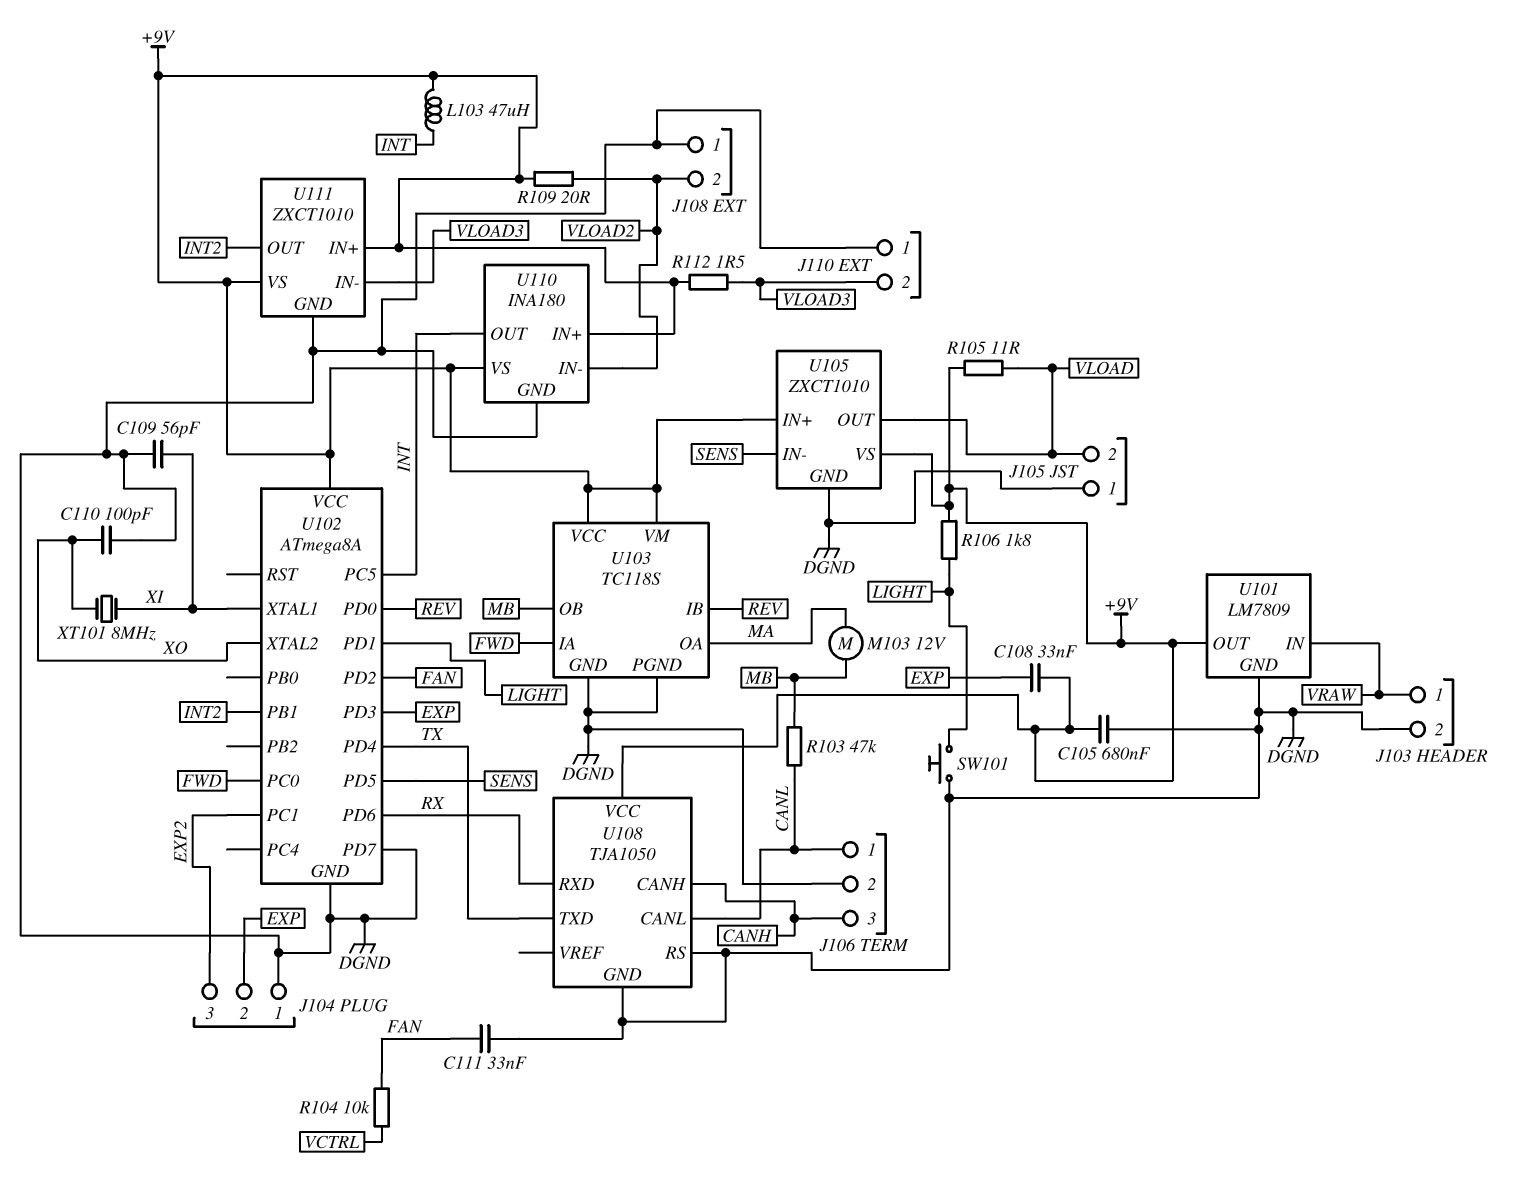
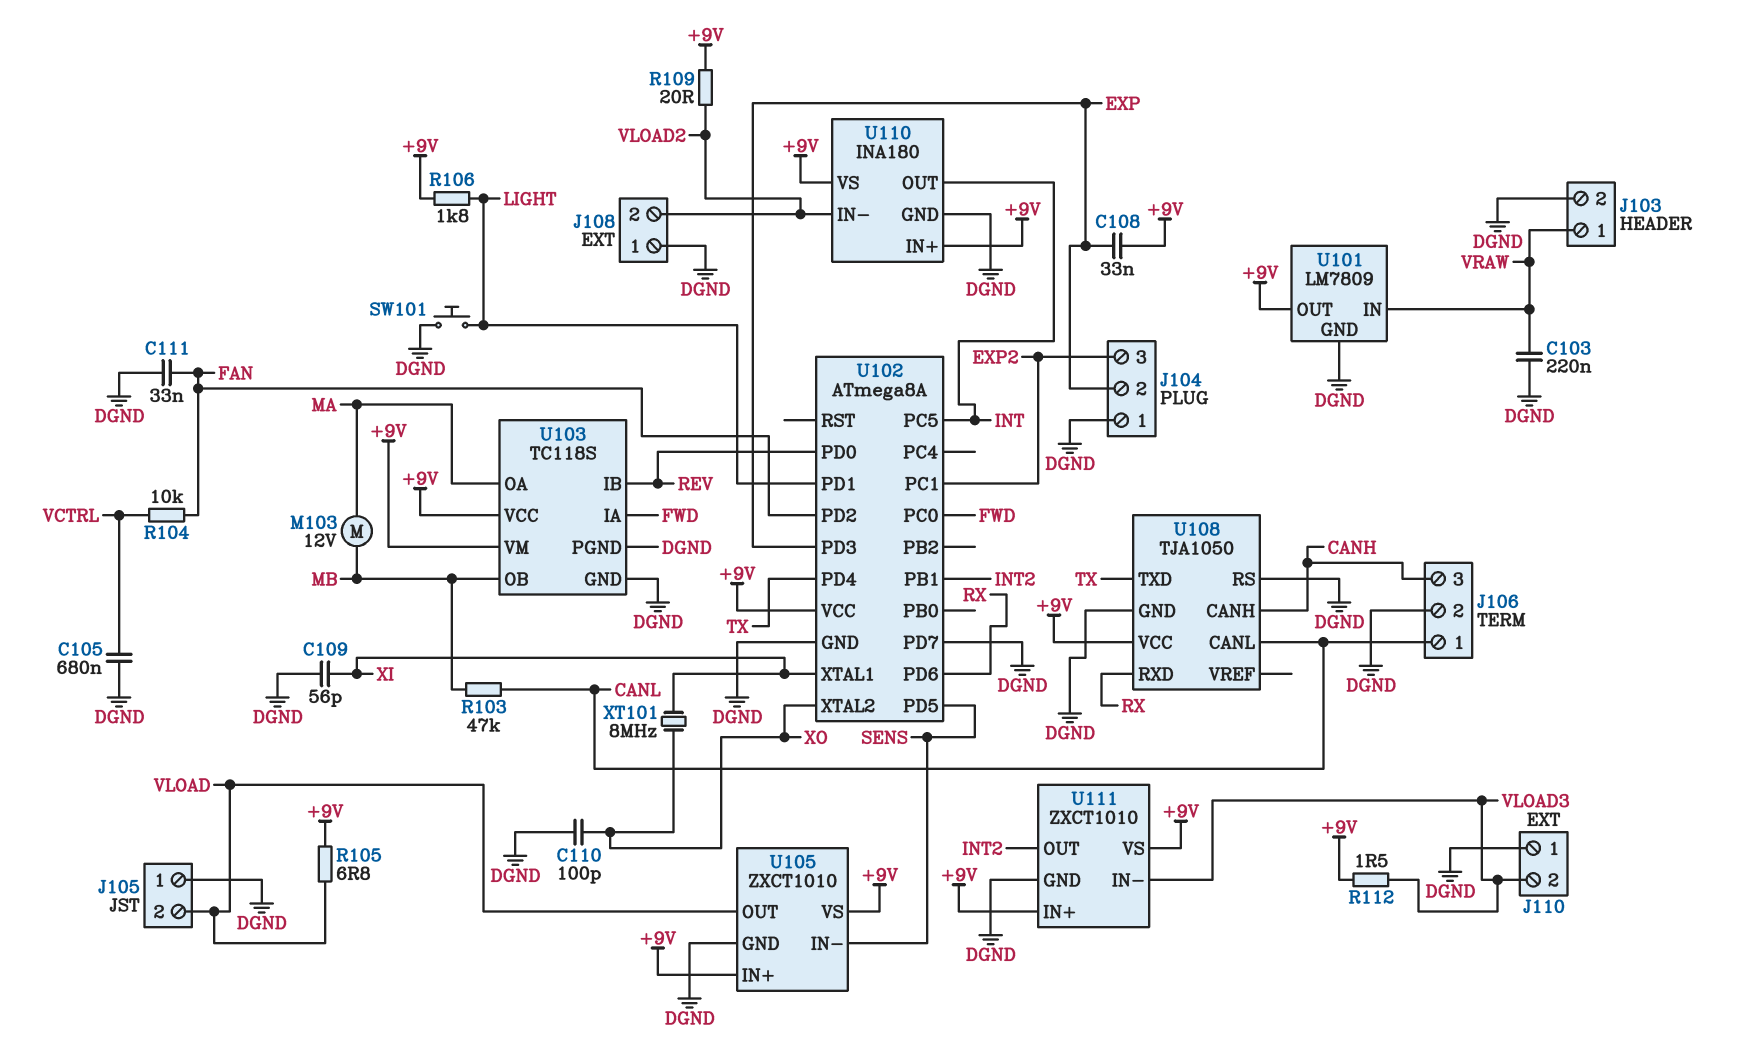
C103: none -> 220nF (DGND, VRAW)
C105: 680nF (+9V, DGND) -> 680nF (DGND, VCTRL)
L103: 47uH (+9V, INT) -> none
R105: 11 (+9V, VLOAD) -> 6.8 (+9V, VLOAD)

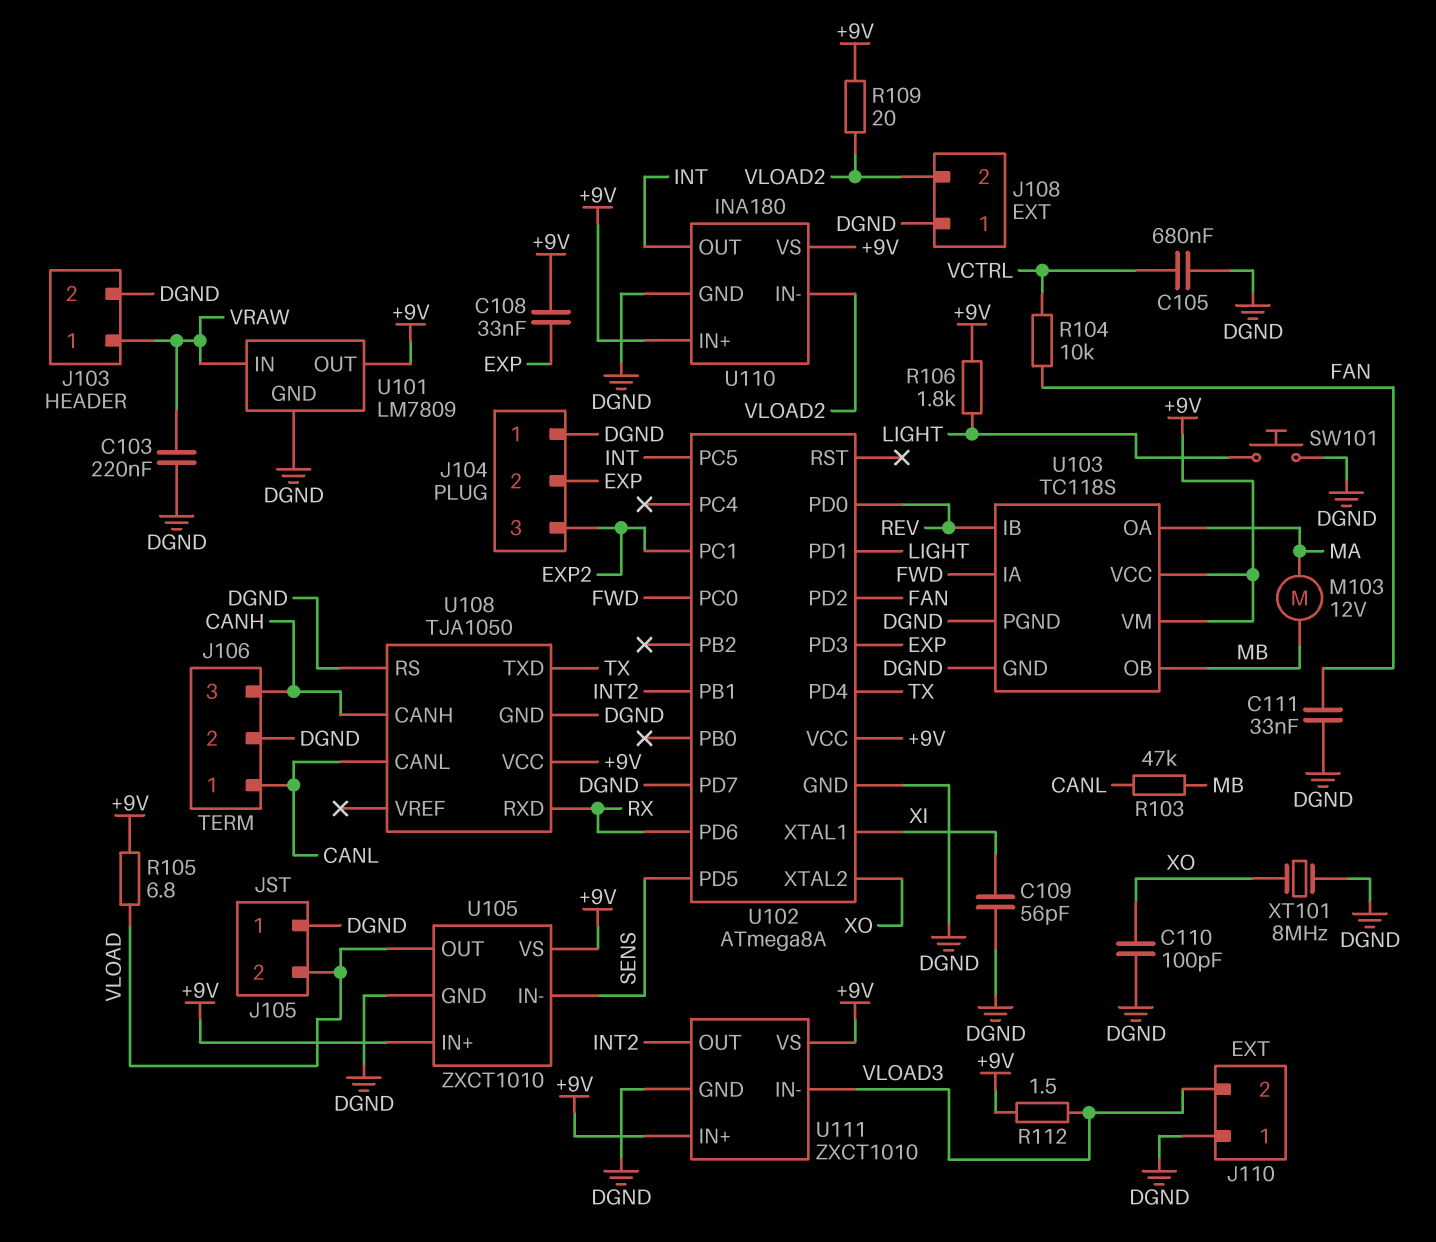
XT101: 8MHz (XI, XO) -> 8MHz (DGND, XO)

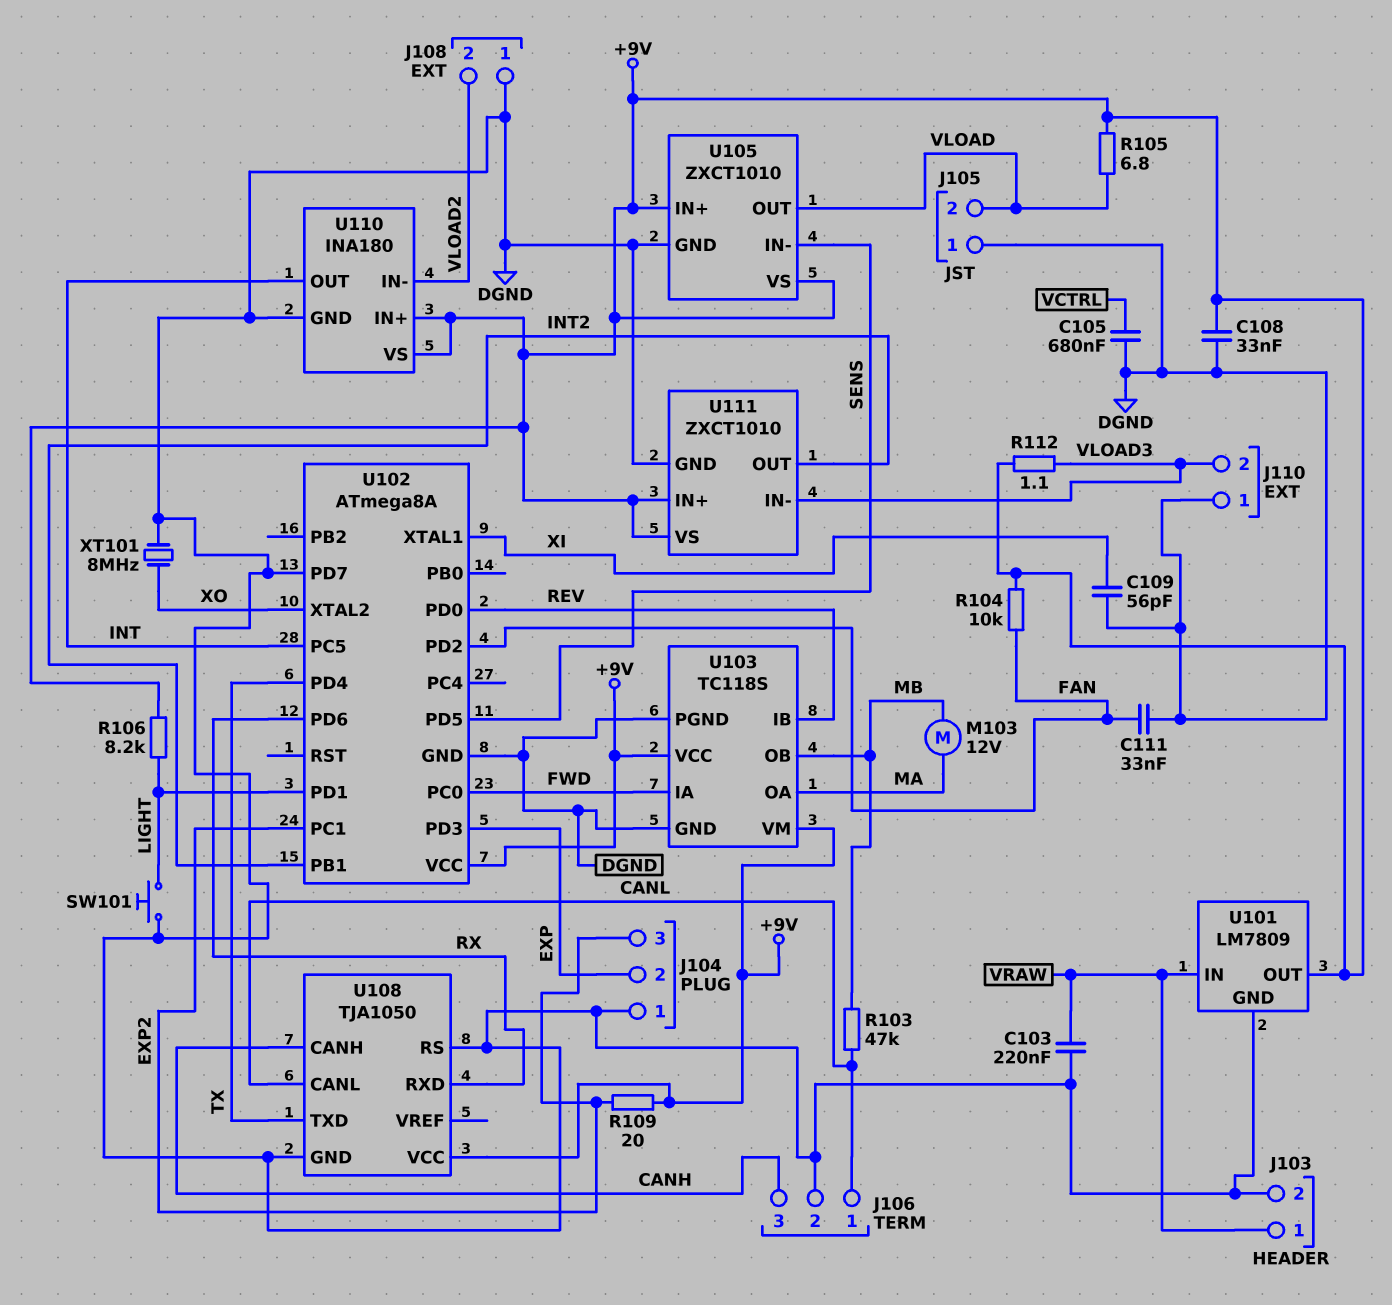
C108: 33nF (+9V, EXP) -> 33nF (+9V, DGND)
C110: 100pF (DGND, XO) -> none
R104: 10k (FAN, VCTRL) -> 10k (+9V, FAN)
R106: 1.8k (+9V, LIGHT) -> 8.2k (+9V, LIGHT)
R109: 20 (+9V, VLOAD2) -> 20 (+9V, EXP2)
R112: 1.5 (+9V, VLOAD3) -> 1.1 (+9V, VLOAD3)

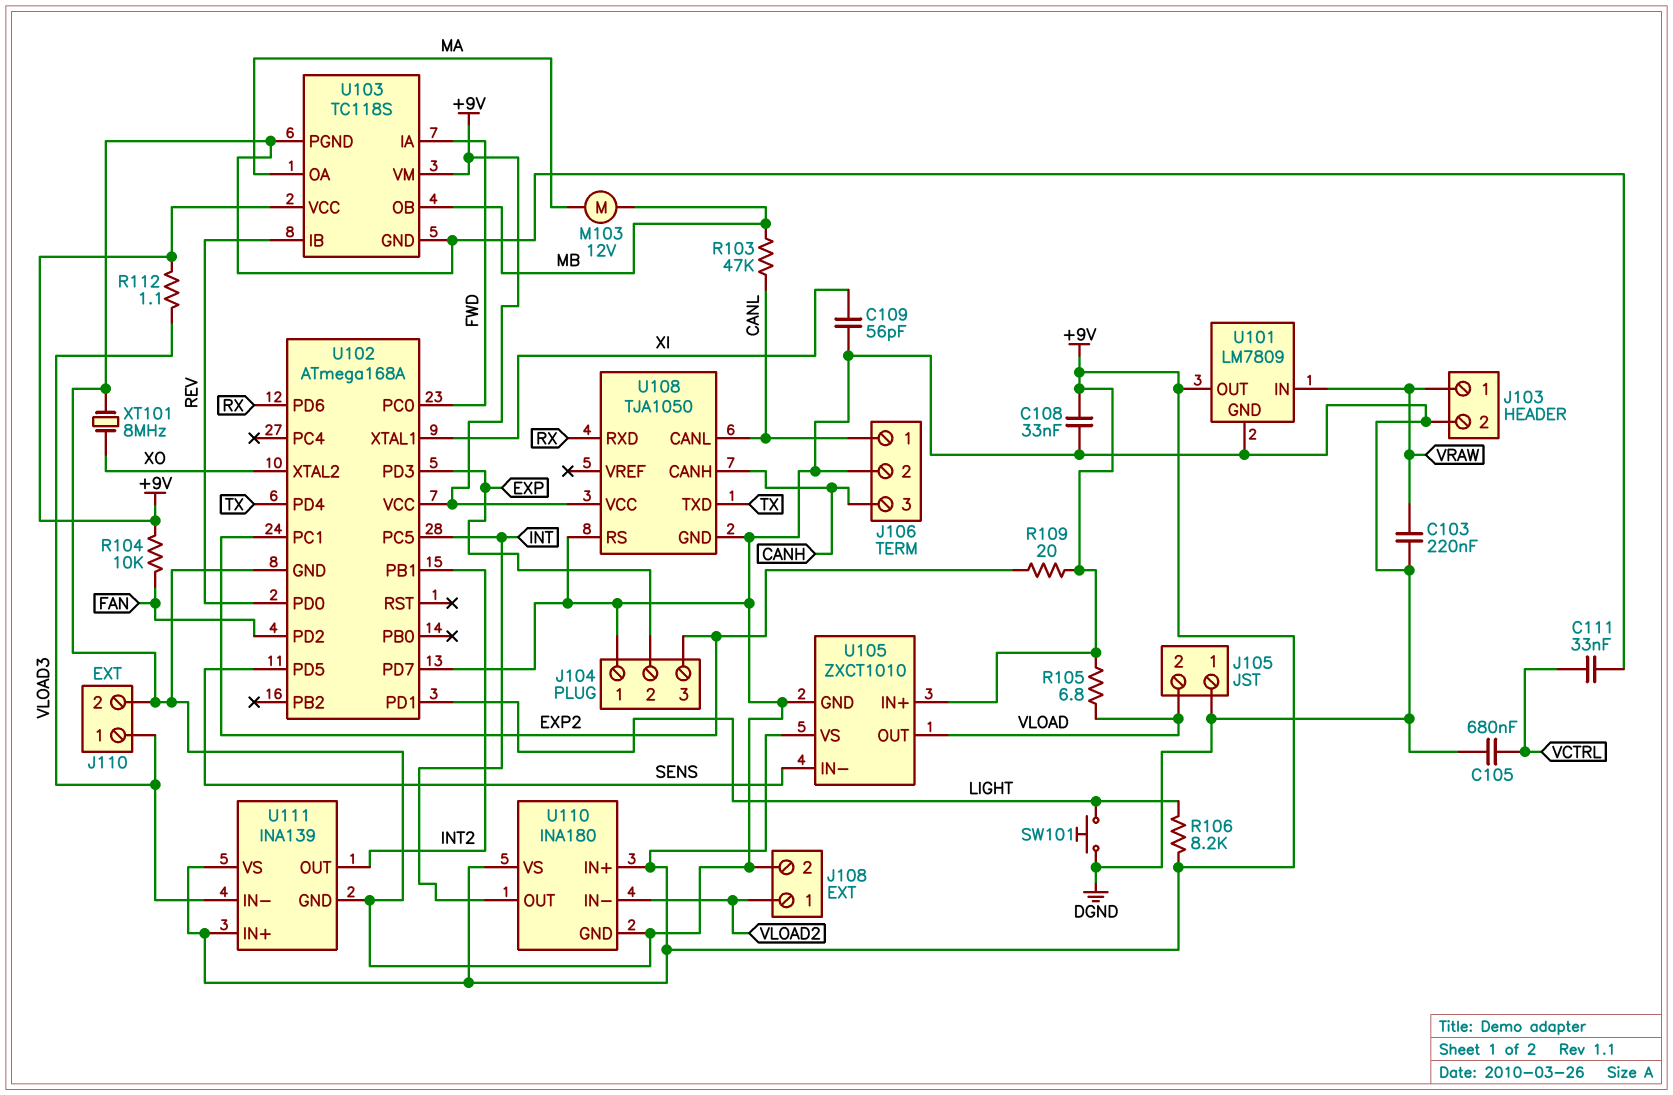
C111: 33nF (DGND, FAN) -> 33nF (DGND, VCTRL)
J108 pin 1: DGND -> VLOAD2
J108 pin 2: VLOAD2 -> DGND
J110 pin 1: DGND -> VLOAD3
J110 pin 2: VLOAD3 -> DGND
U102: ATmega8A -> ATmega168A
U111: ZXCT1010 -> INA139

